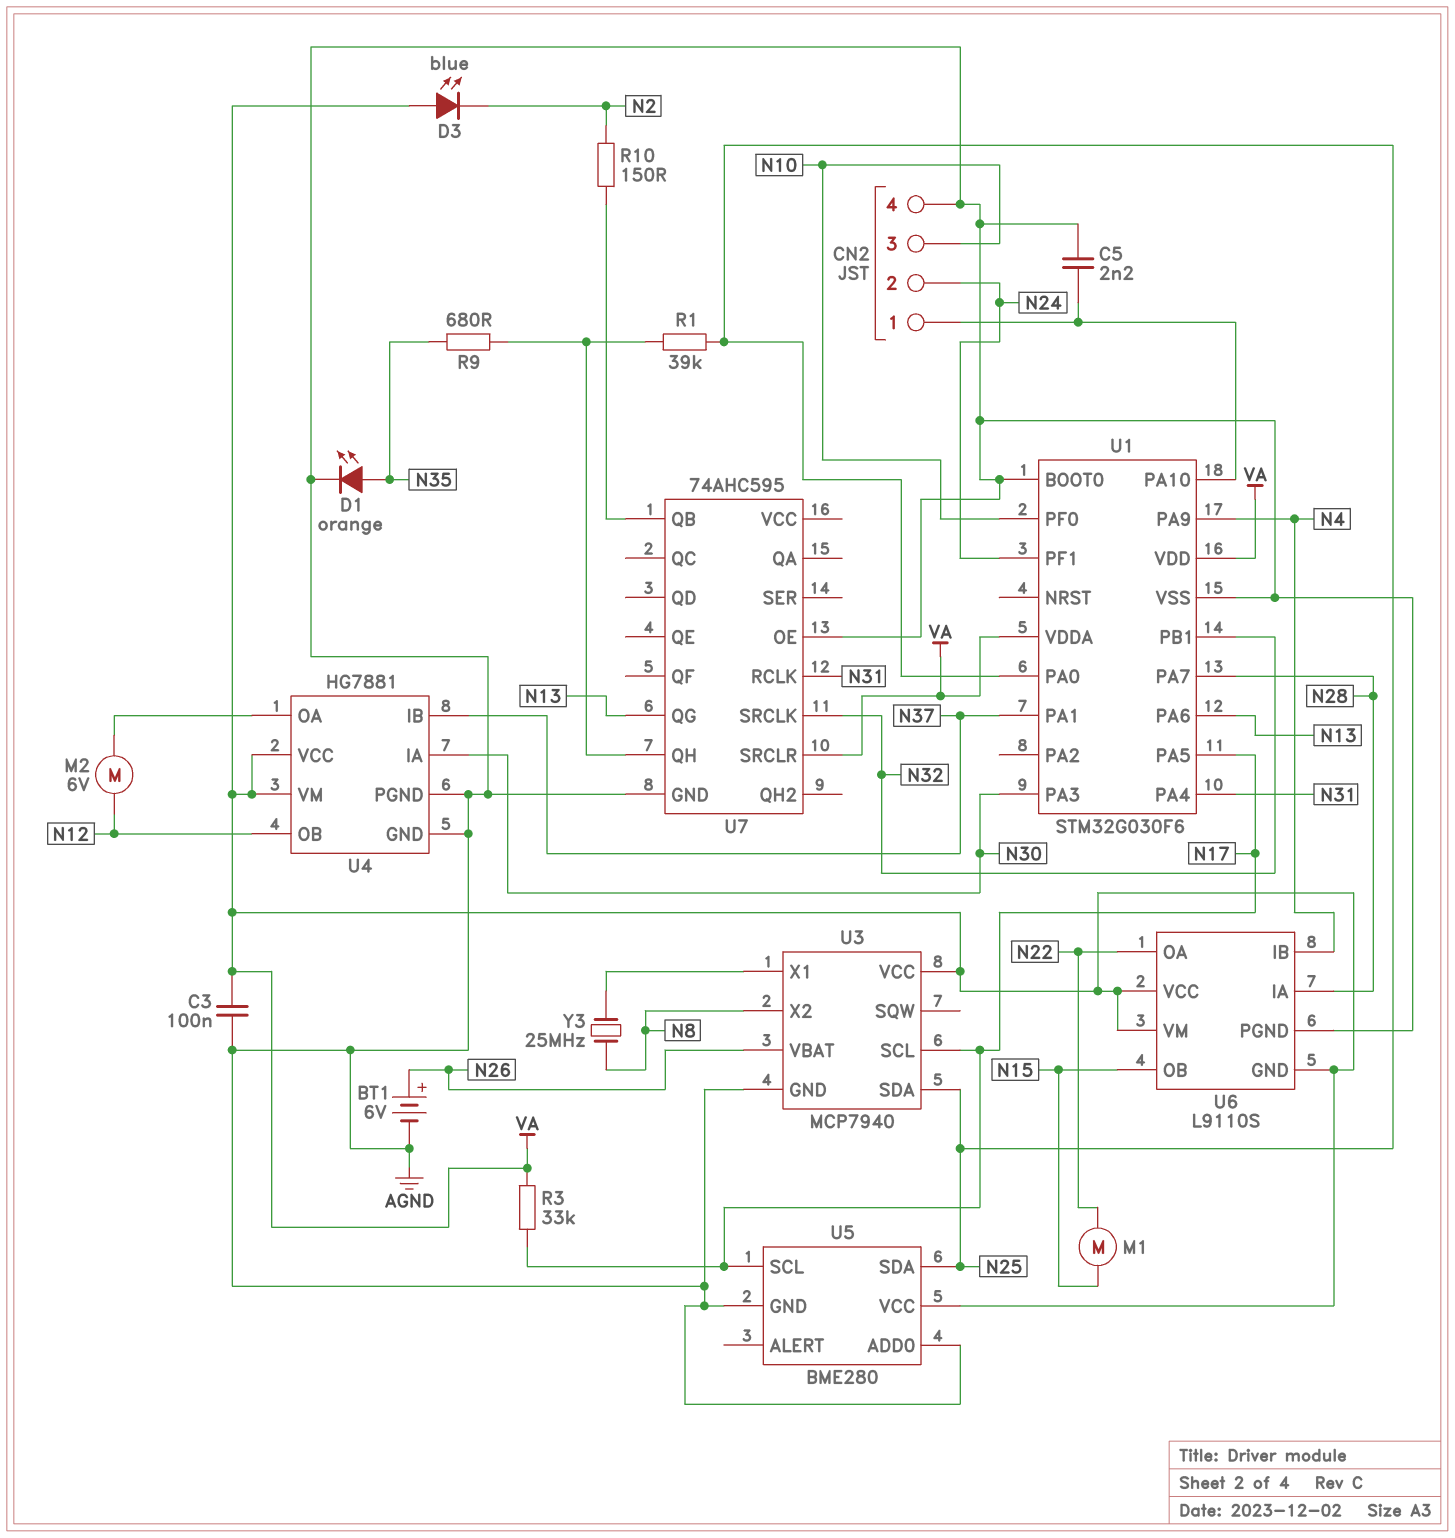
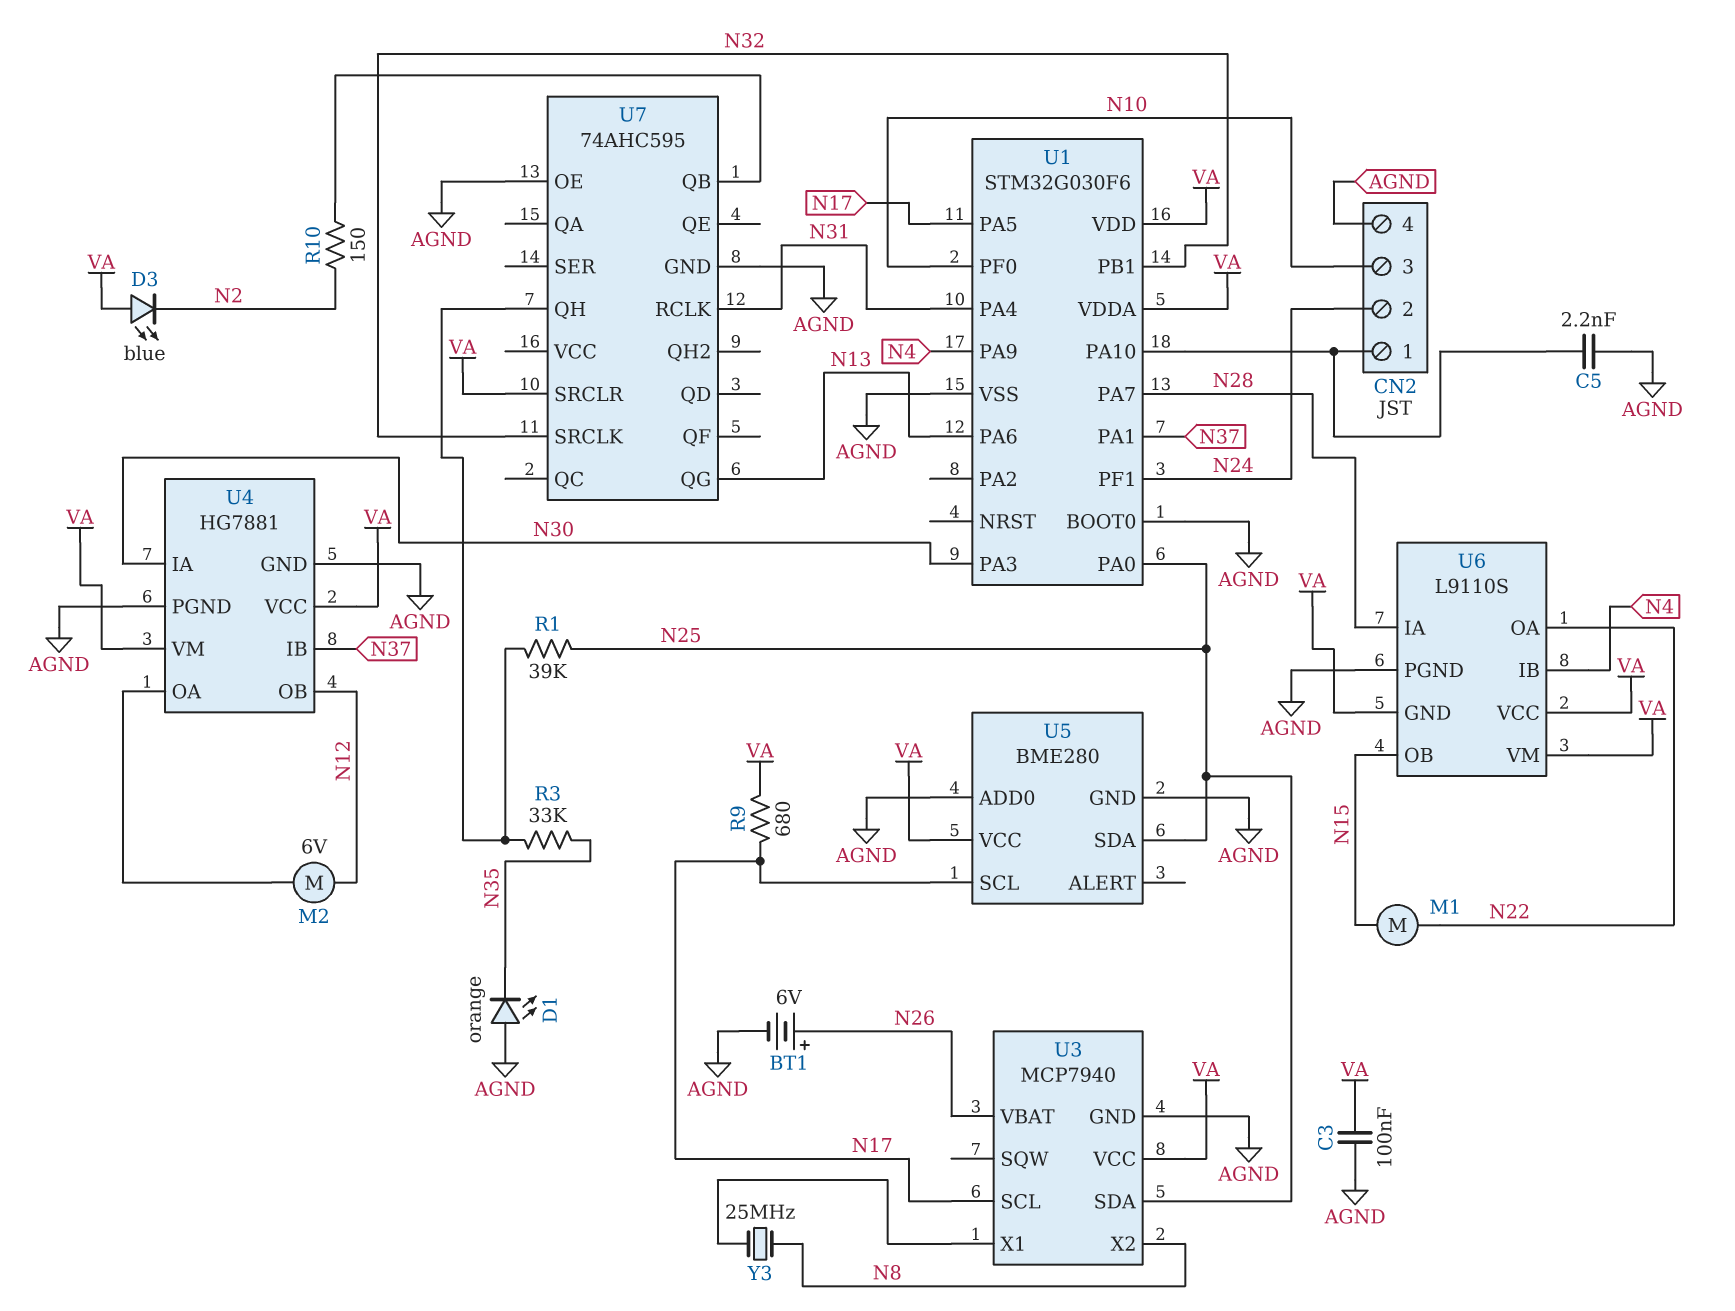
D1: LED orange (A N35, K AGND) -> LED orange (A AGND, K N35)
R3: 33k (N17, VA) -> 33k (N35, U7/QH)
R9: 680 (N35, U7/QH) -> 680 (N17, VA)

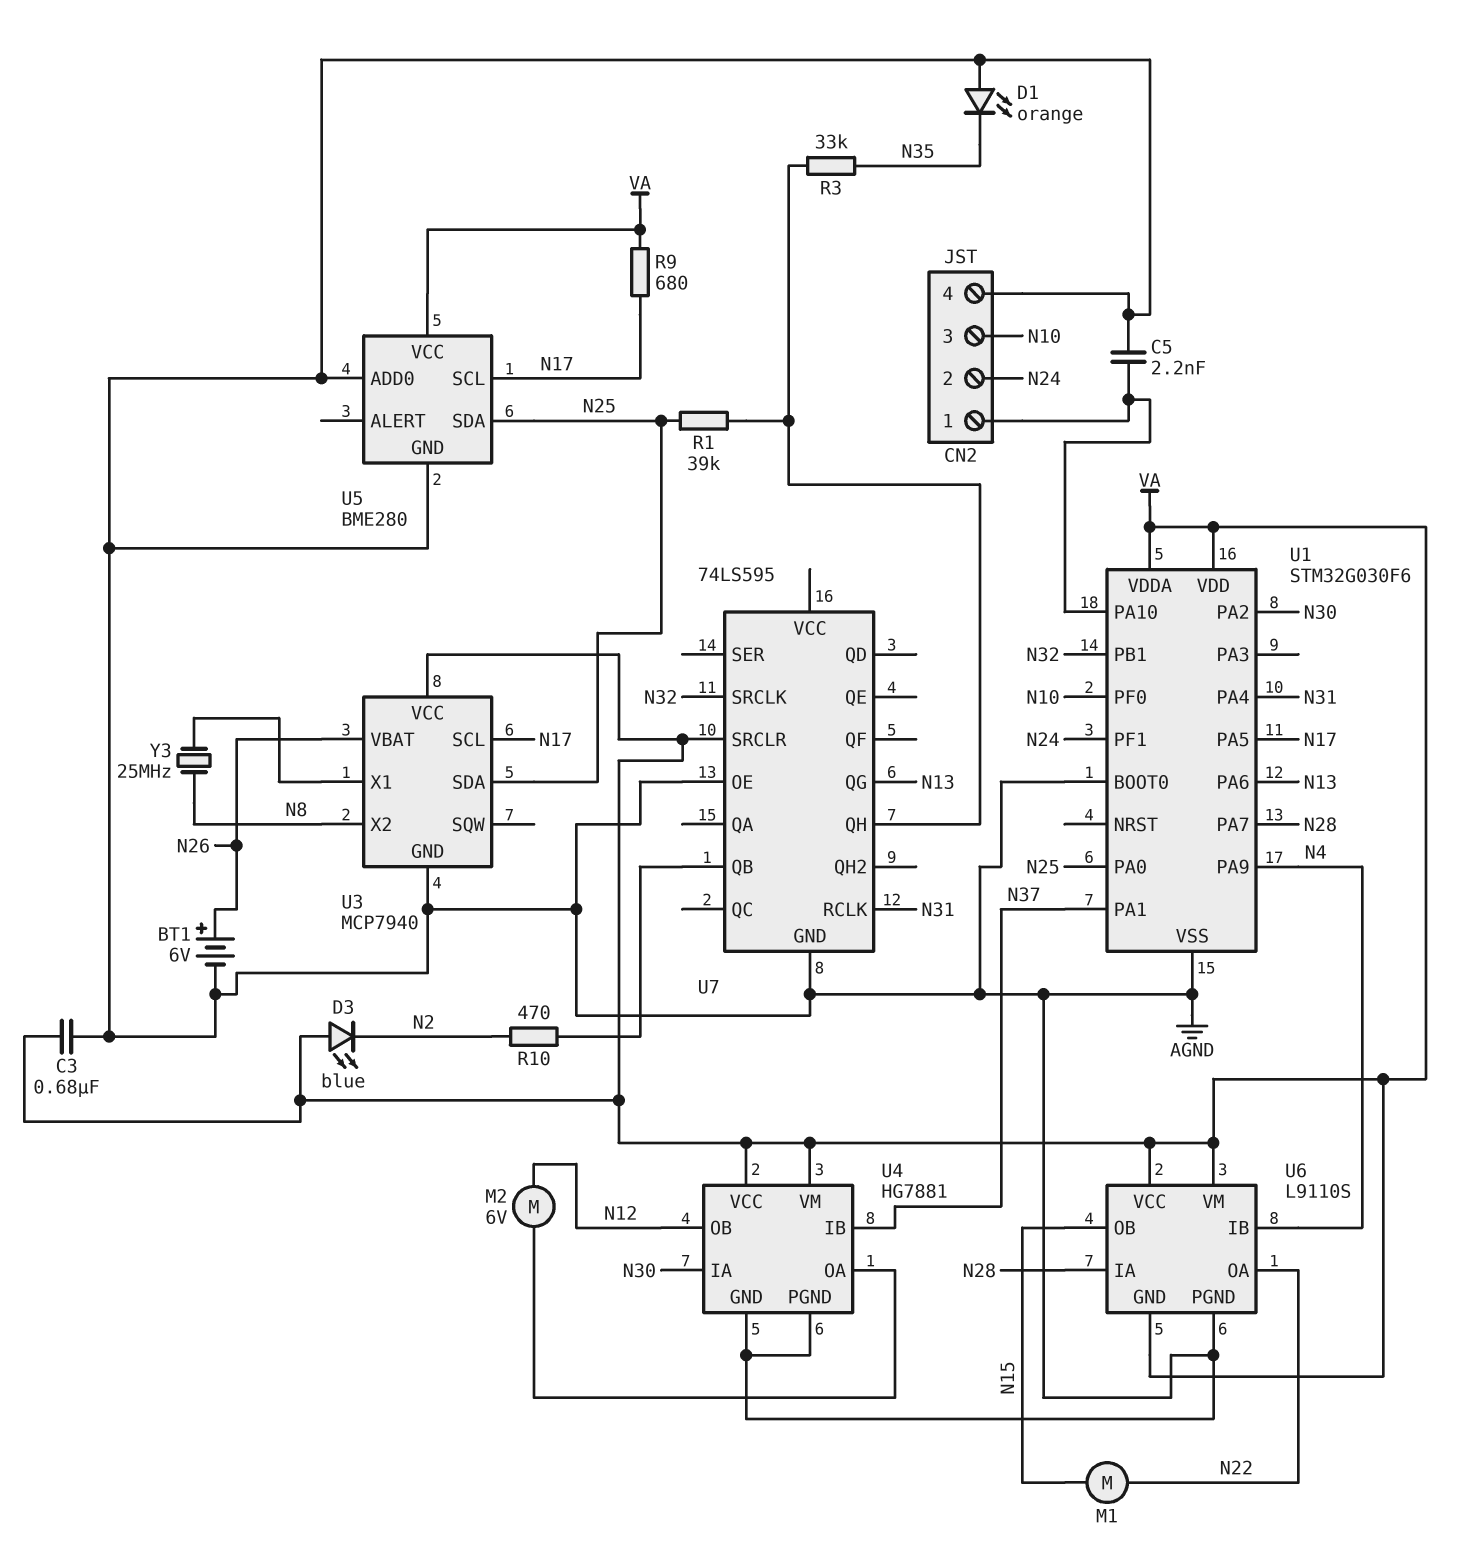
C3: 100nF (AGND, VA) -> 680nF (AGND, VA)
R10: 150 (N2, U7/QB) -> 470 (N2, U7/QB)
U1 pin PA2: none -> N30
U1 pin PA3: N30 -> none
U7: 74AHC595 -> 74LS595

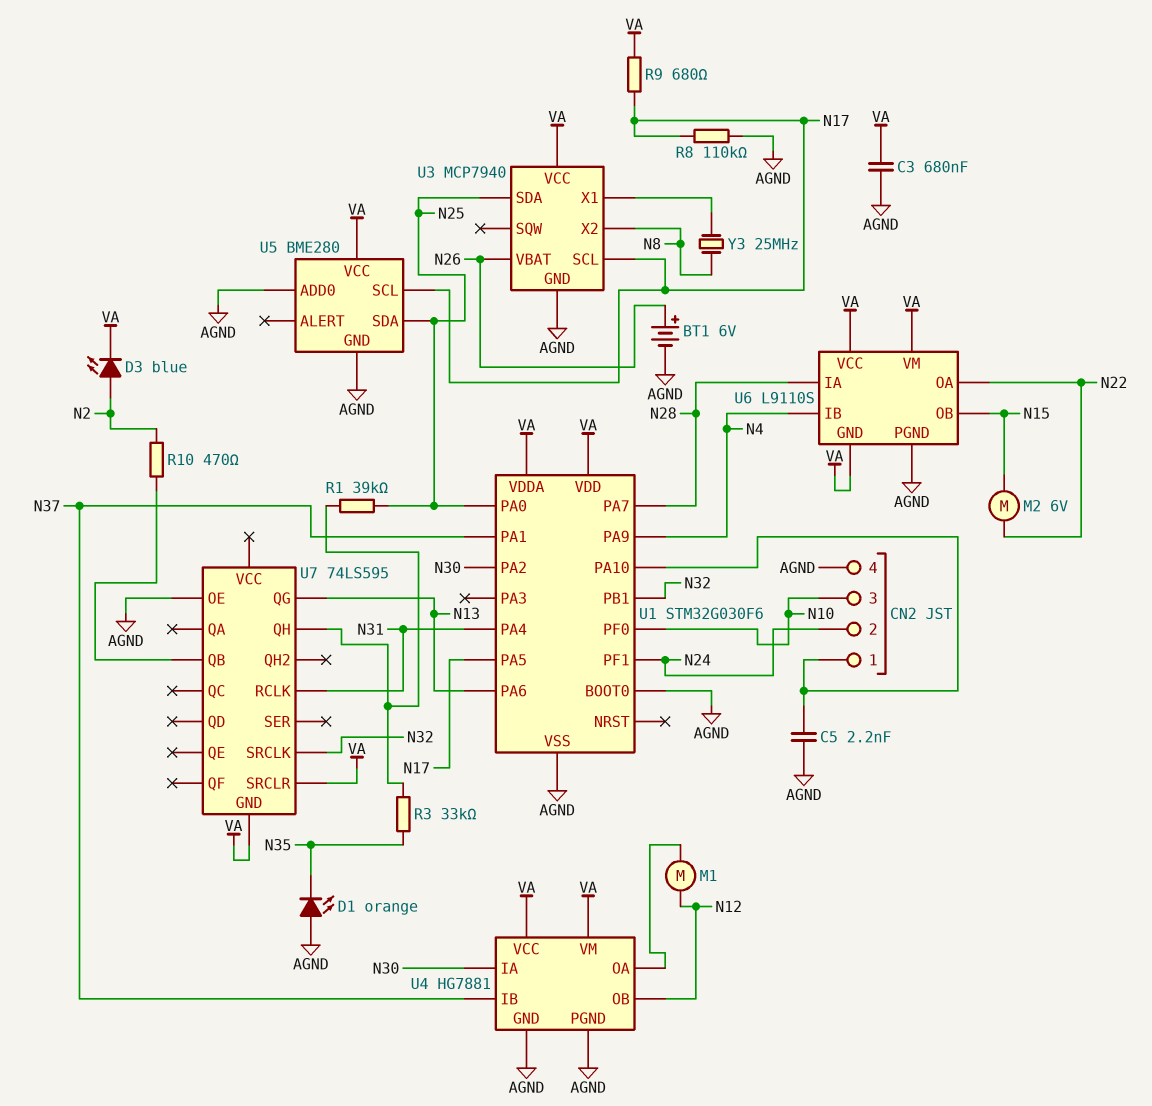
D3: LED blue (A VA, K N2) -> LED blue (A N2, K VA)
M1: motor (N15, N22) -> motor (N12, U4/OA)
M2: motor 6V (N12, U4/OA) -> motor 6V (N15, N22)
R8: none -> 110k (AGND, N17)
U7 pin GND: AGND -> VA

